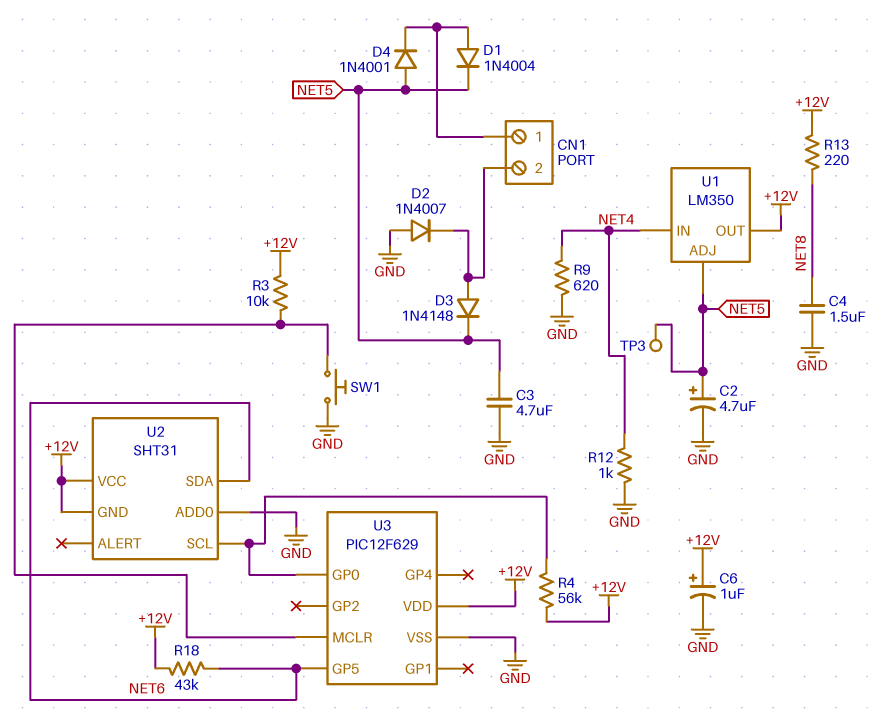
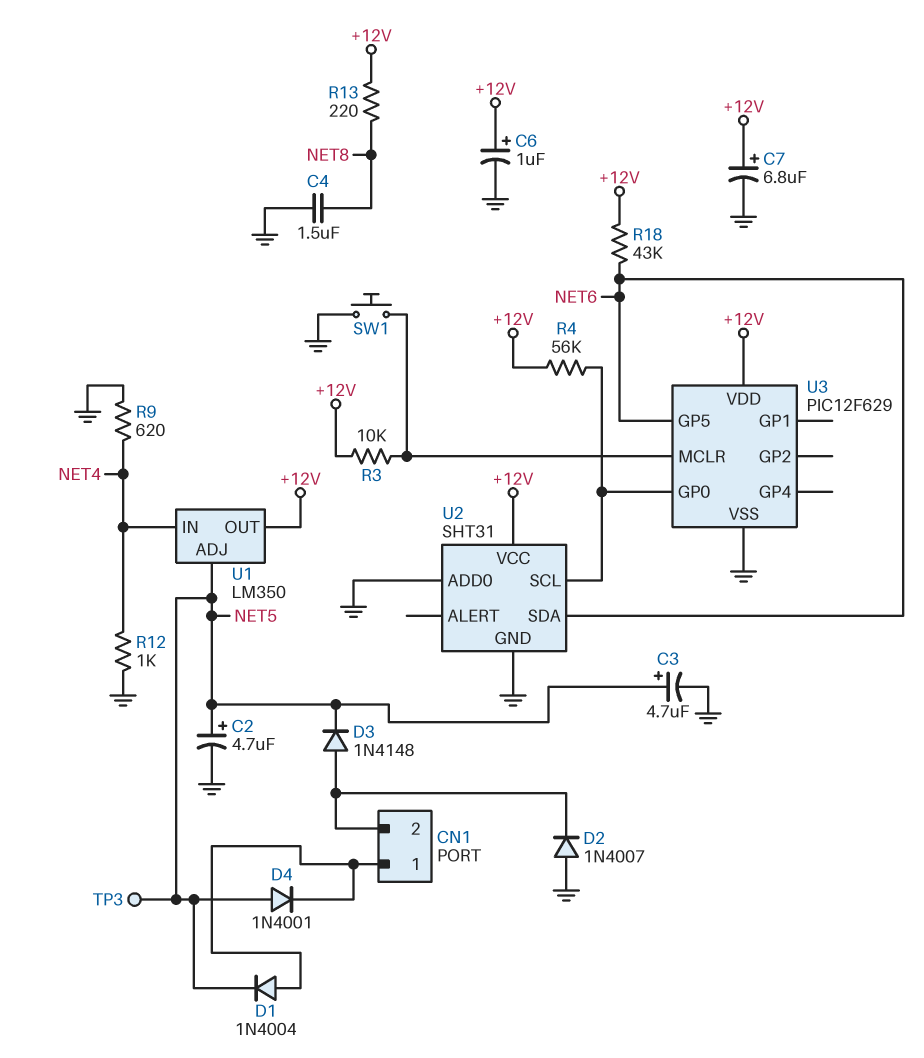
C3: 4.7uF (GND, NET5) -> 4.7uF (plus NET5, minus GND)
C7: none -> 6.8uF (plus +12V, minus GND)
U2 pin GND: +12V -> GND

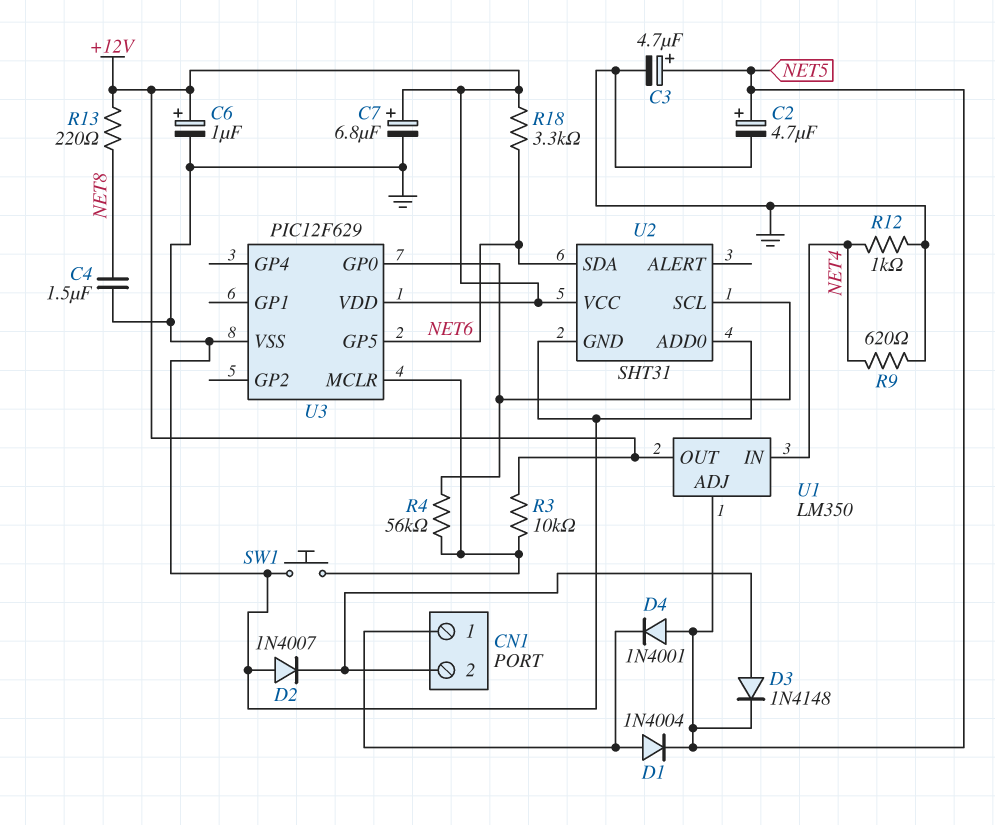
R4: 56k (+12V, U2/SCL) -> 56k (U2/SCL, U3/MCLR)
R18: 43k (+12V, NET6) -> 3.3k (+12V, NET6)
TP3: test point (NET5) -> none

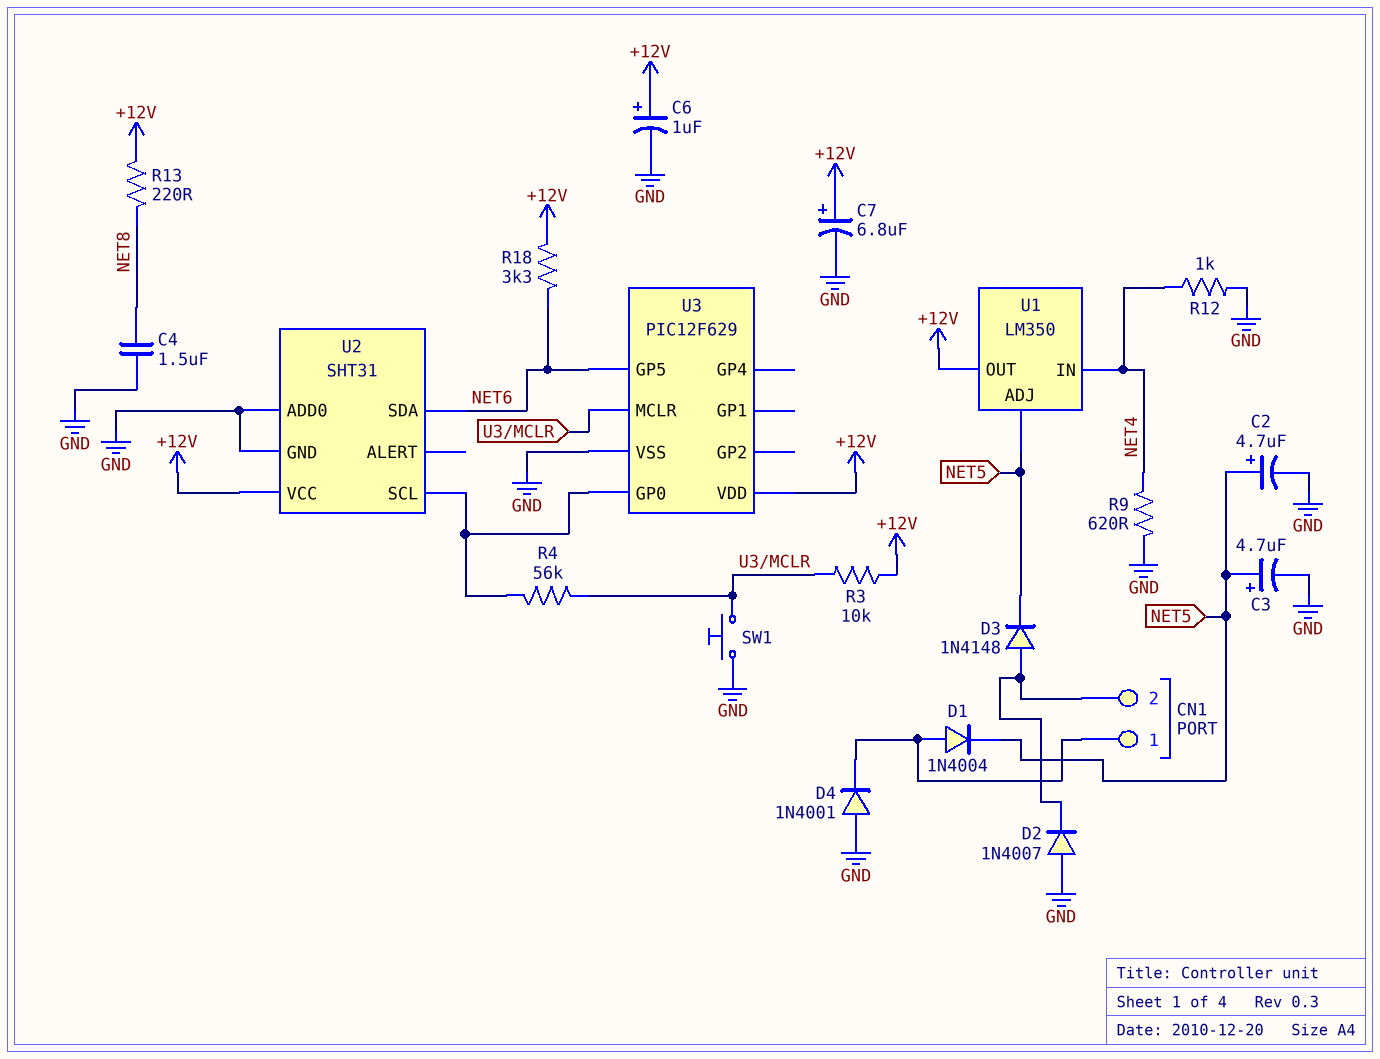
D4: diode 1N4001 (A NET5, K CN1/1) -> diode 1N4001 (A GND, K CN1/1)

